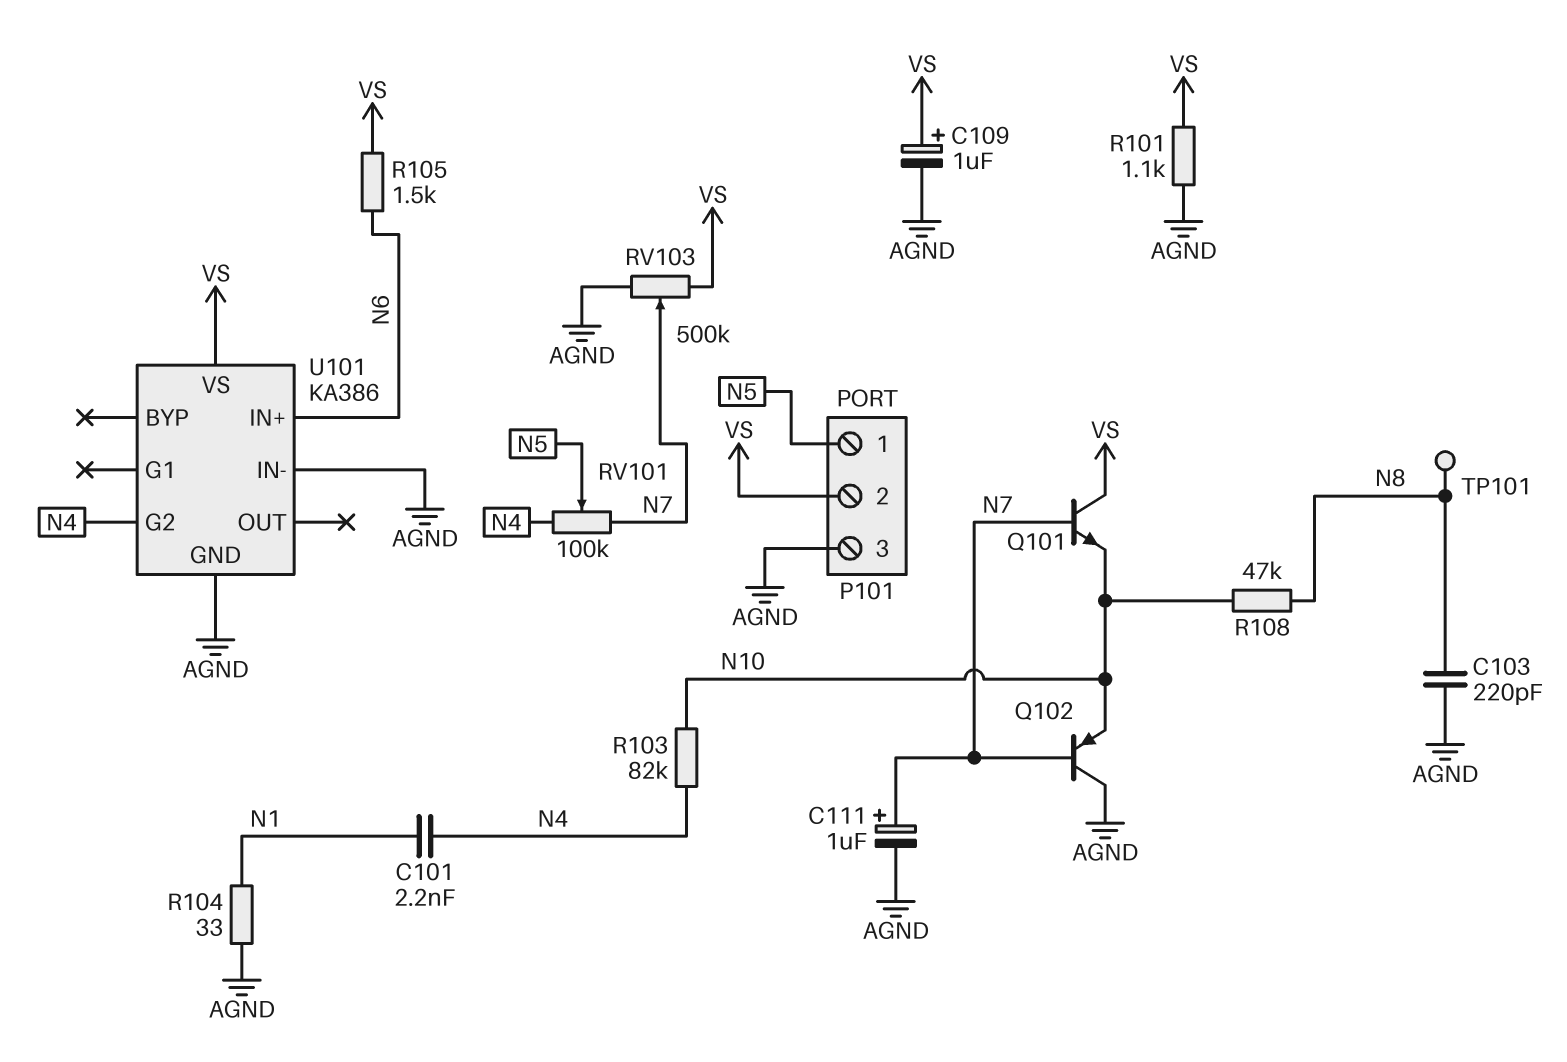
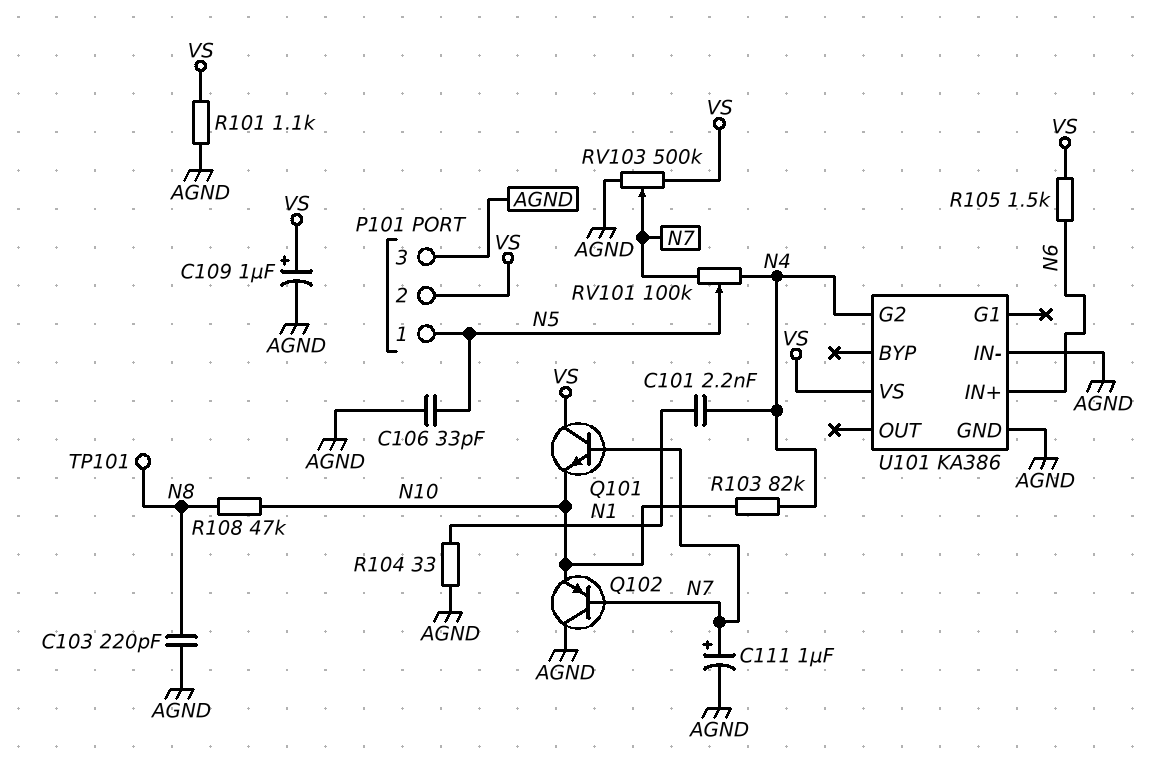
C106: none -> 33pF (AGND, N5)

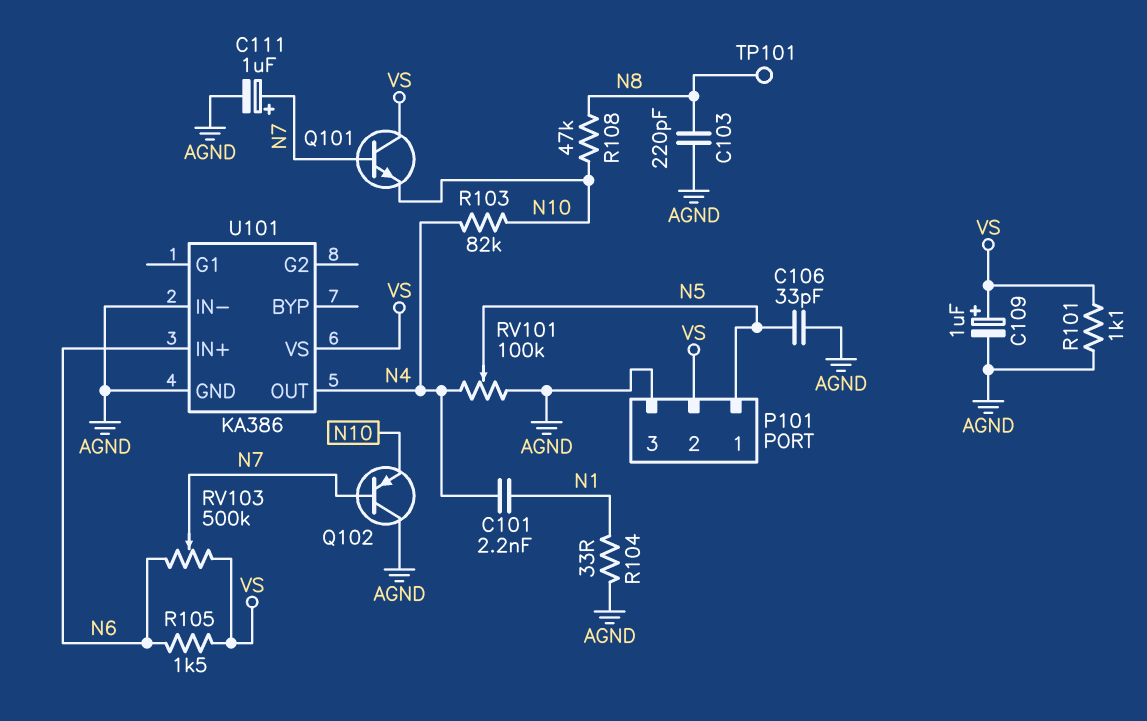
RV101: 100k (N4, N7, wiper N5) -> 100k (AGND, N4, wiper N5)
RV103: 500k (AGND, VS, wiper N7) -> 500k (N6, VS, wiper N7)
U101 pin G2: N4 -> none
U101 pin OUT: none -> N4

